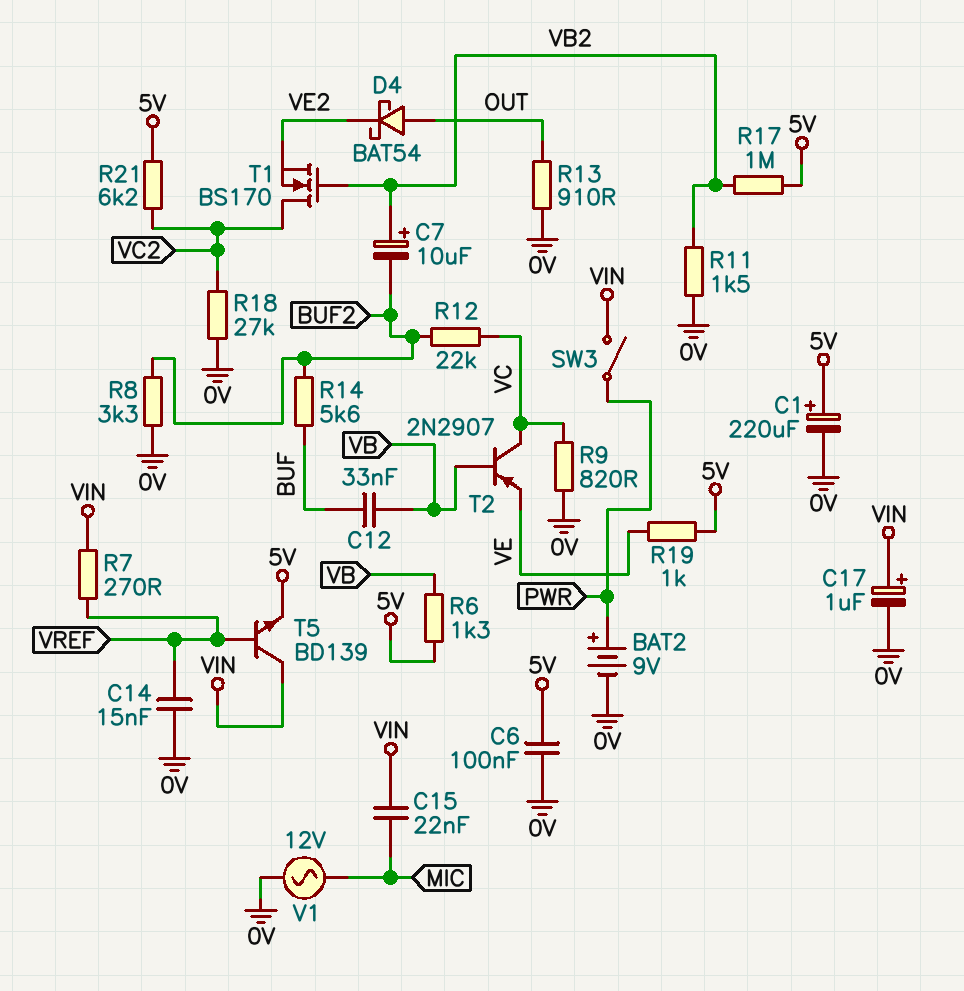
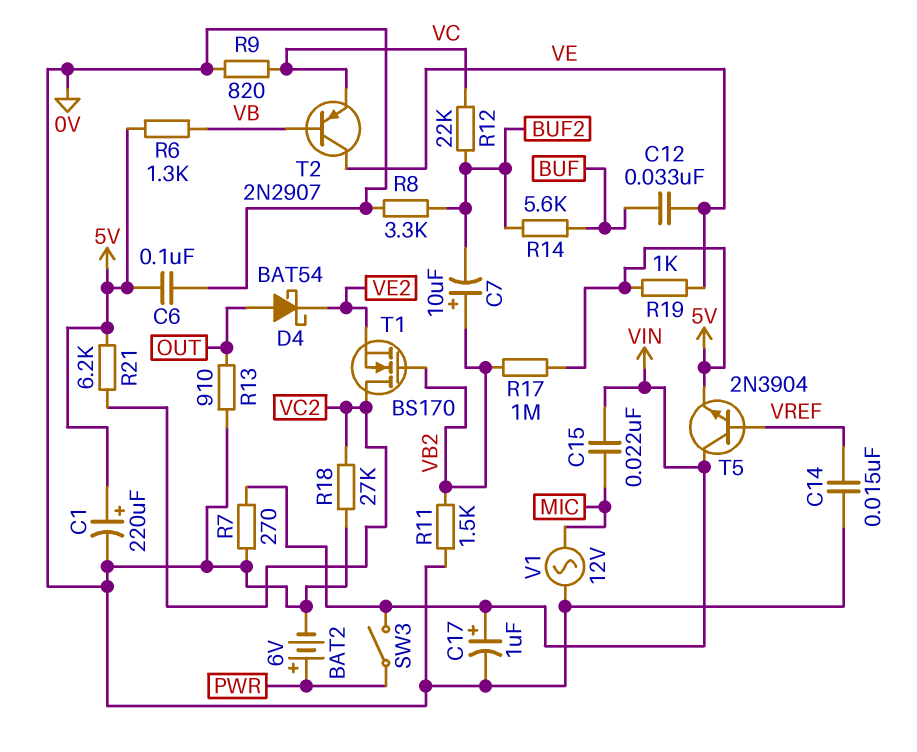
BAT2: 9V (plus PWR, minus 0V) -> 6V (plus PWR, minus 0V)
C12: 33nF (BUF, VB) -> 33nF (BUF, VE)
R7: 270 (VIN, VREF) -> 270 (0V, VIN)
T2: PNP 2N2907 (B VB, C VC, E VE) -> PNP 2N2907 (B VB, C VE, E VC)
T5: NPN BD139 (B VREF, C VIN, E 5V) -> NPN 2N3904 (B VREF, C VIN, E 5V)

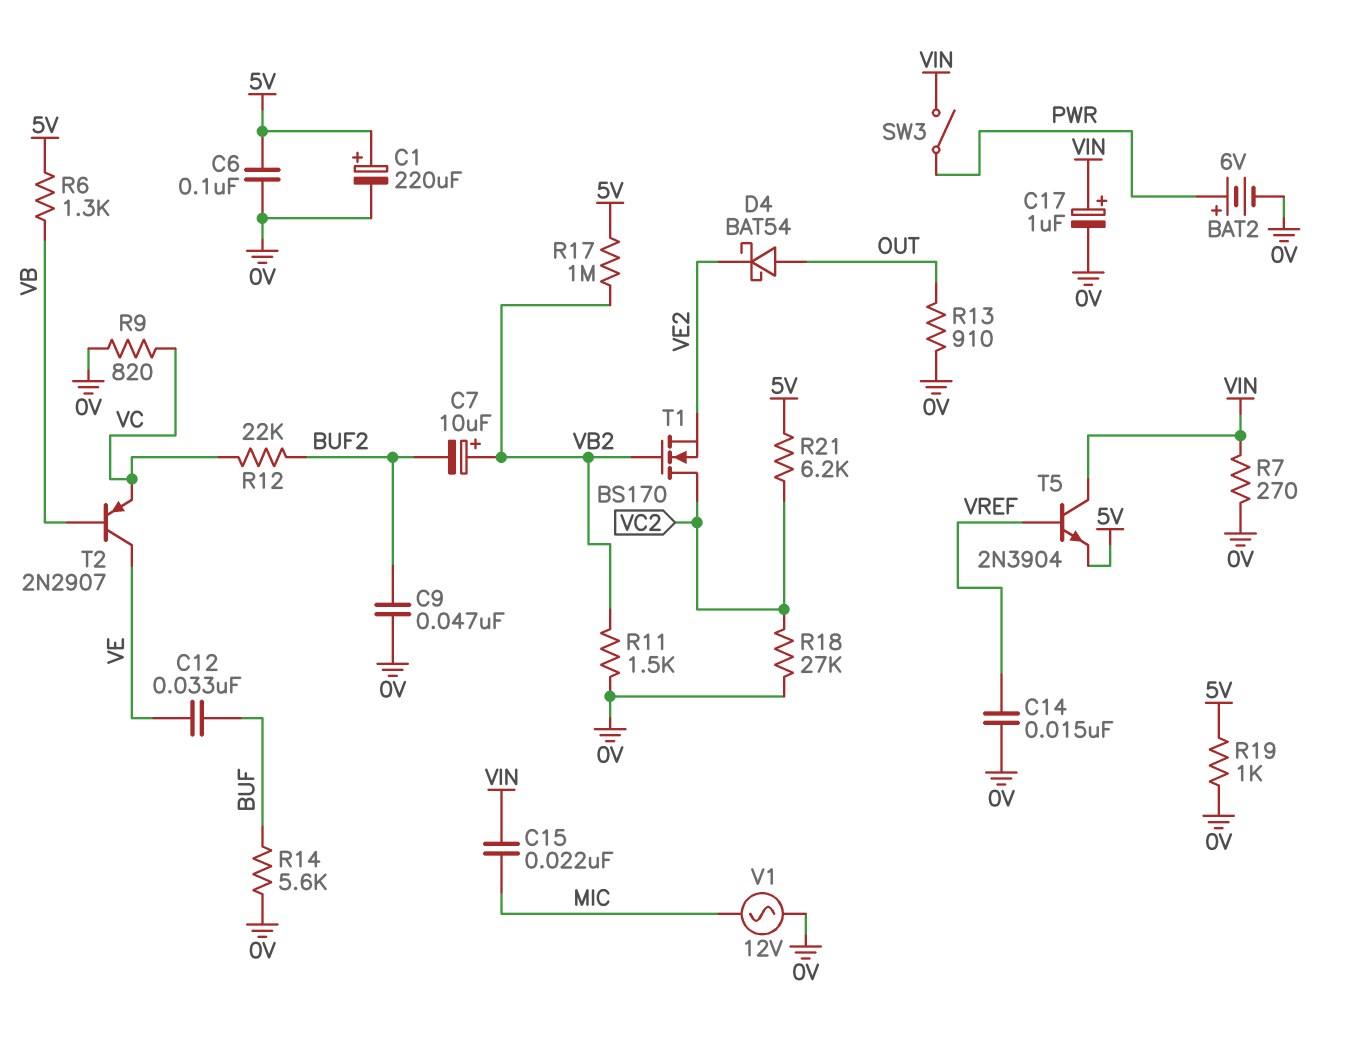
C9: none -> 47nF (0V, BUF2)
R8: 3.3k (0V, BUF2) -> none
R14: 5.6k (BUF, BUF2) -> 5.6k (0V, BUF)
R19: 1k (5V, VE) -> 1k (0V, 5V)

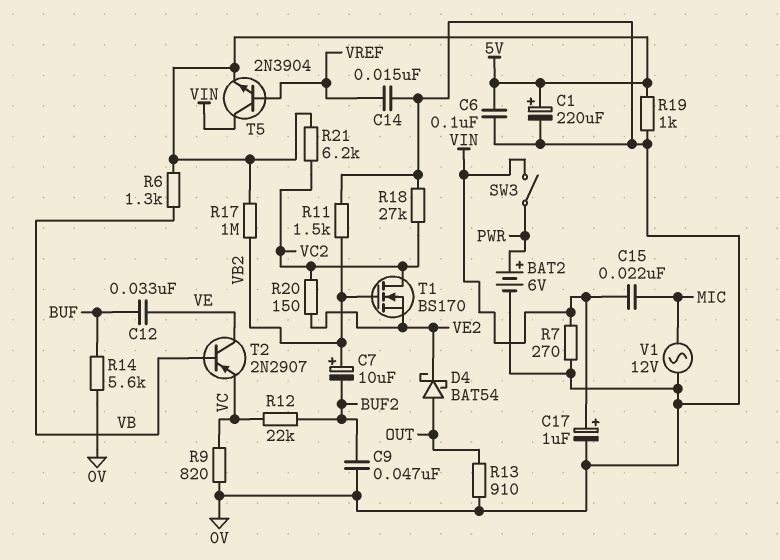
R20: none -> 150 (VC2, VE2)

